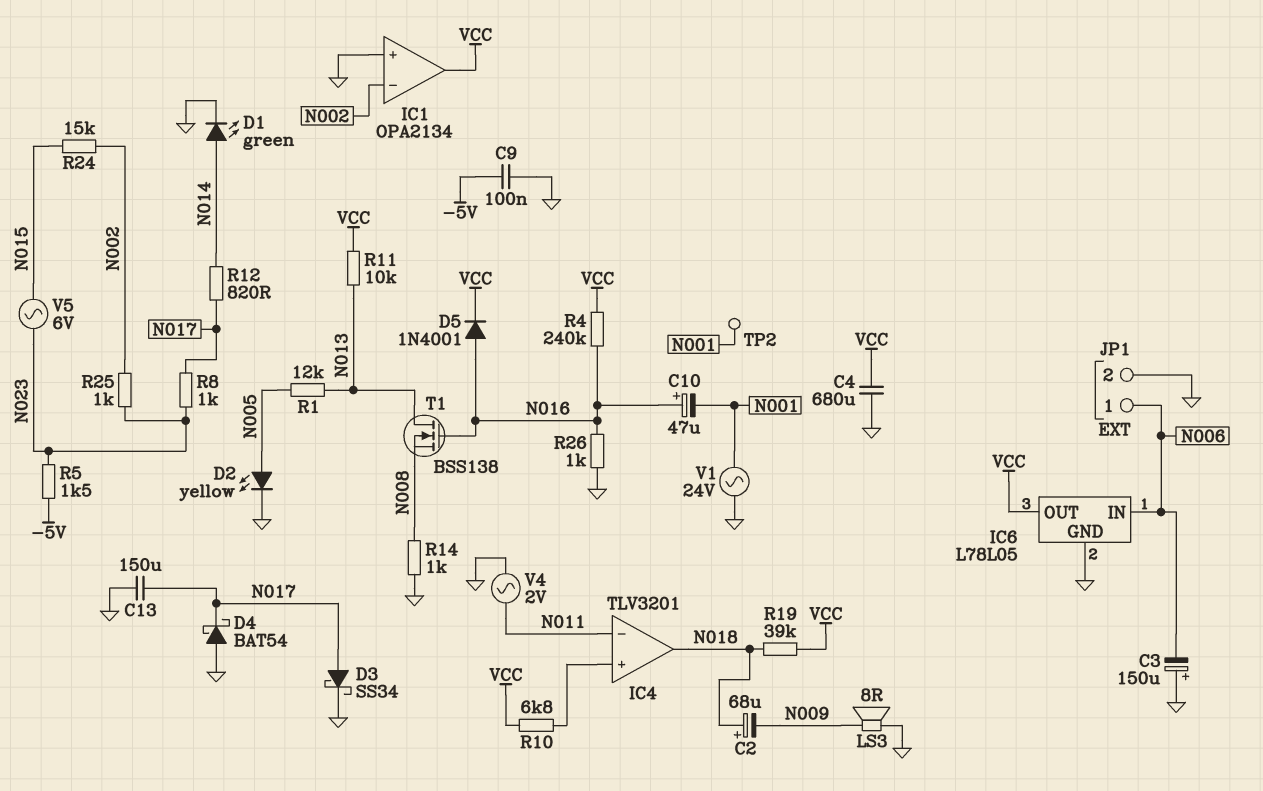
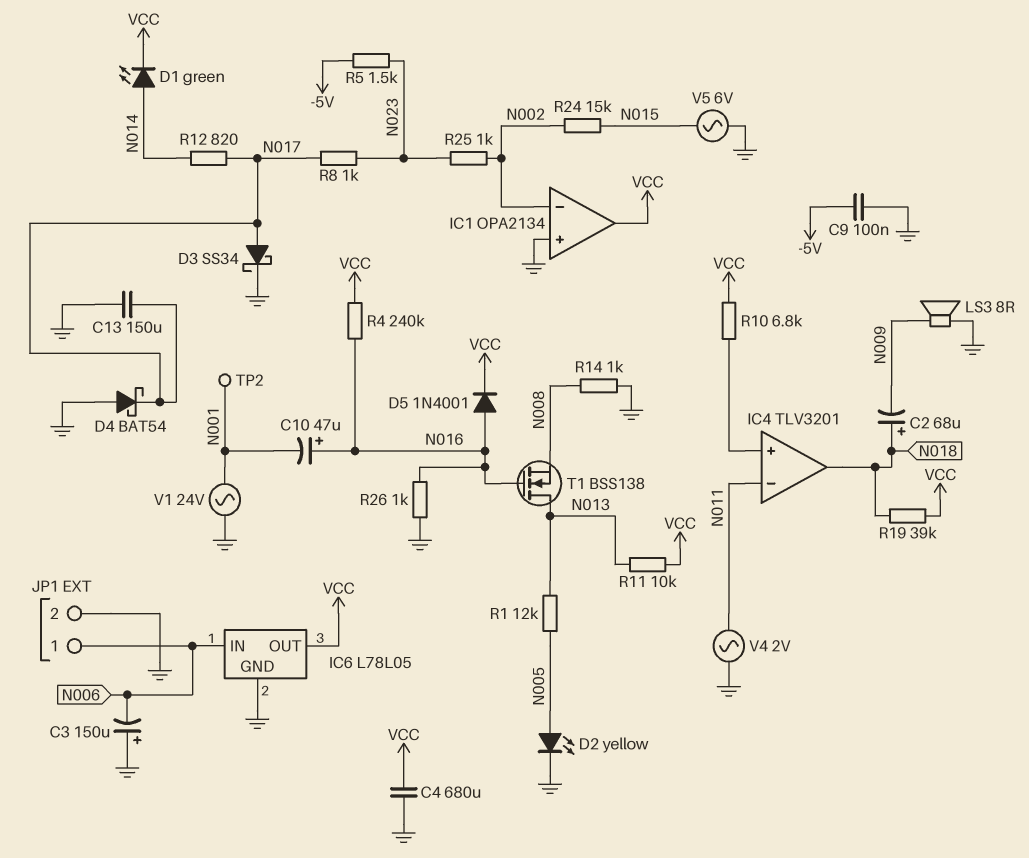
D1: LED green (A N014, K GND) -> LED green (A N014, K VCC)
V5: AC 6V (N015, N023) -> AC 6V (GND, N015)

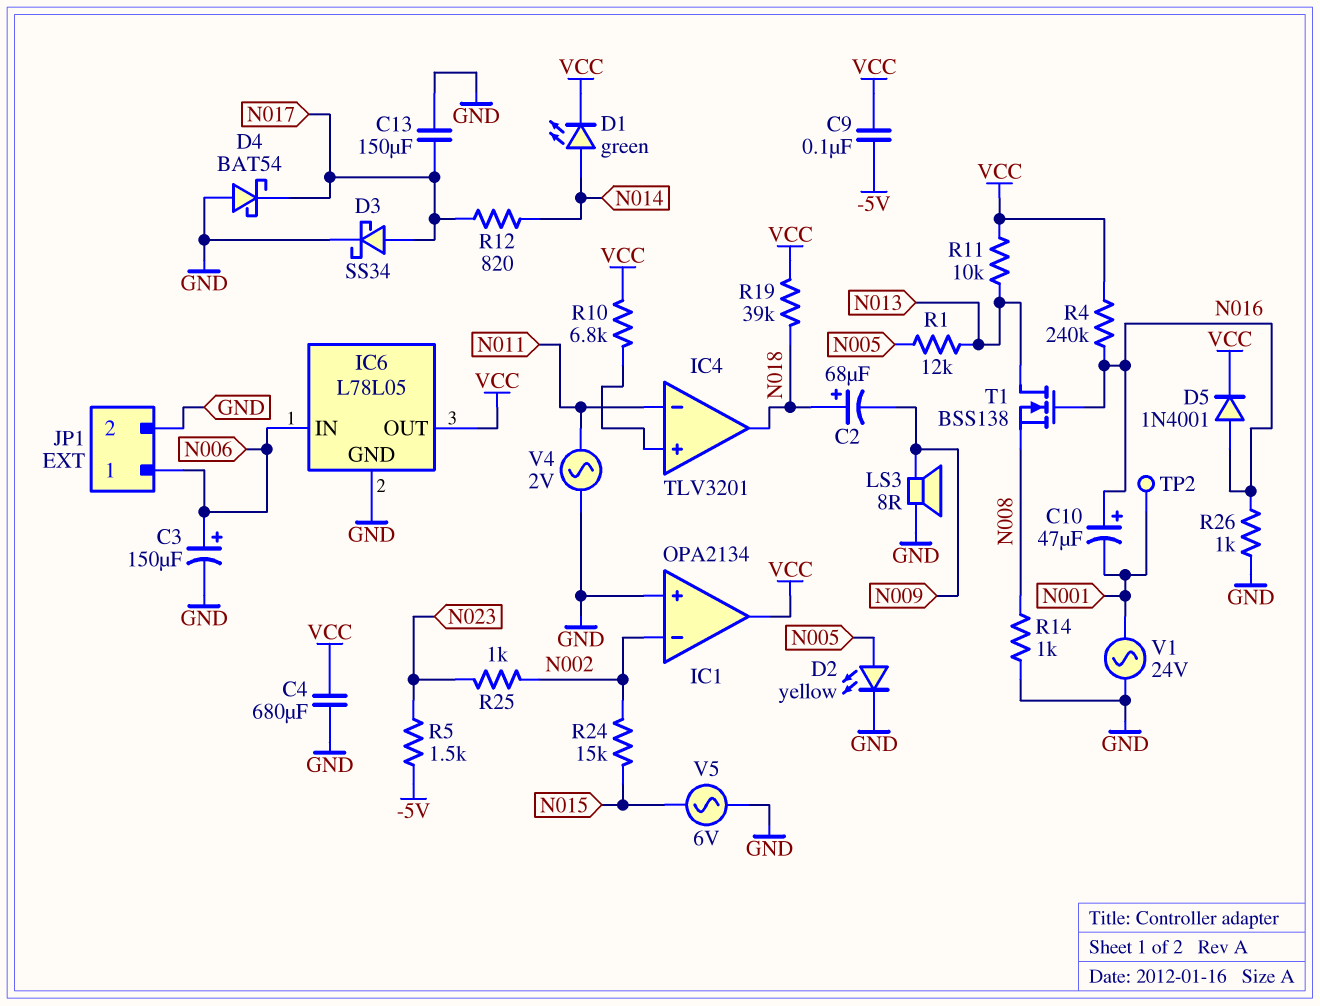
C3: 150uF (plus GND, minus N006) -> 150uF (plus N006, minus GND)
C9: 100nF (-5V, GND) -> 100nF (-5V, VCC)
R8: 1k (N017, N023) -> none

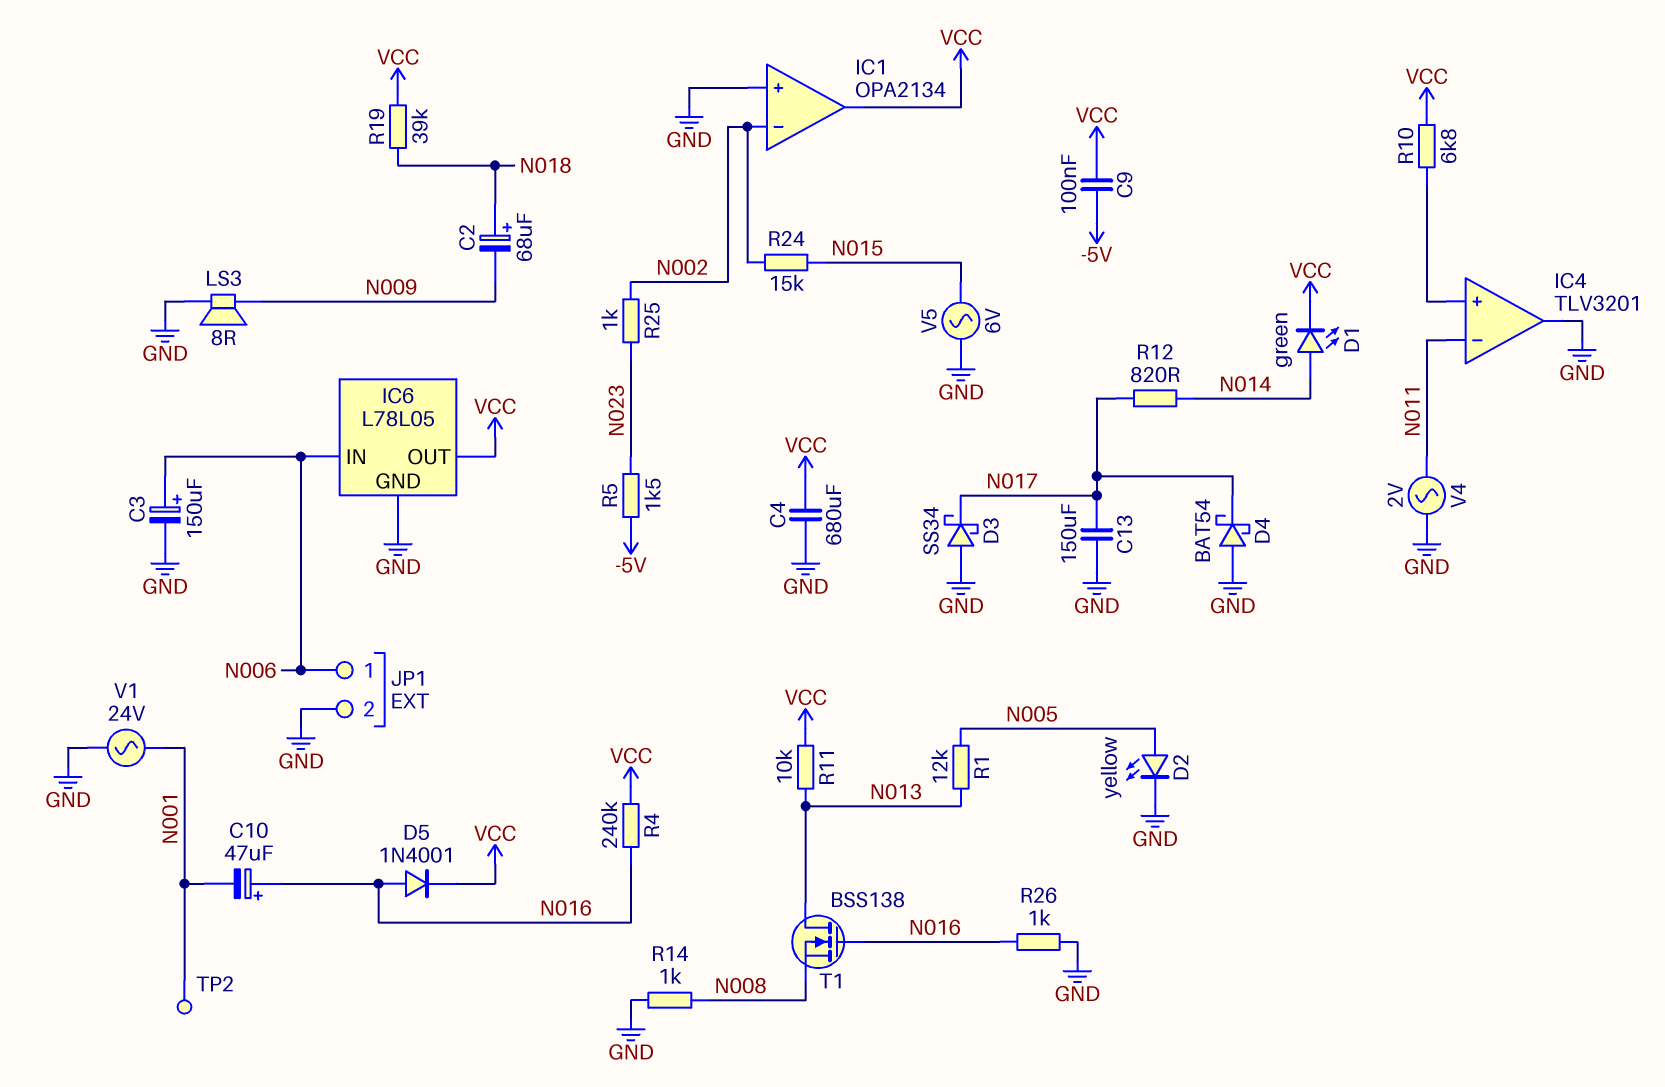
D3: schottky SS34 (A N017, K GND) -> schottky SS34 (A GND, K N017)
IC4 pin out: N018 -> GND

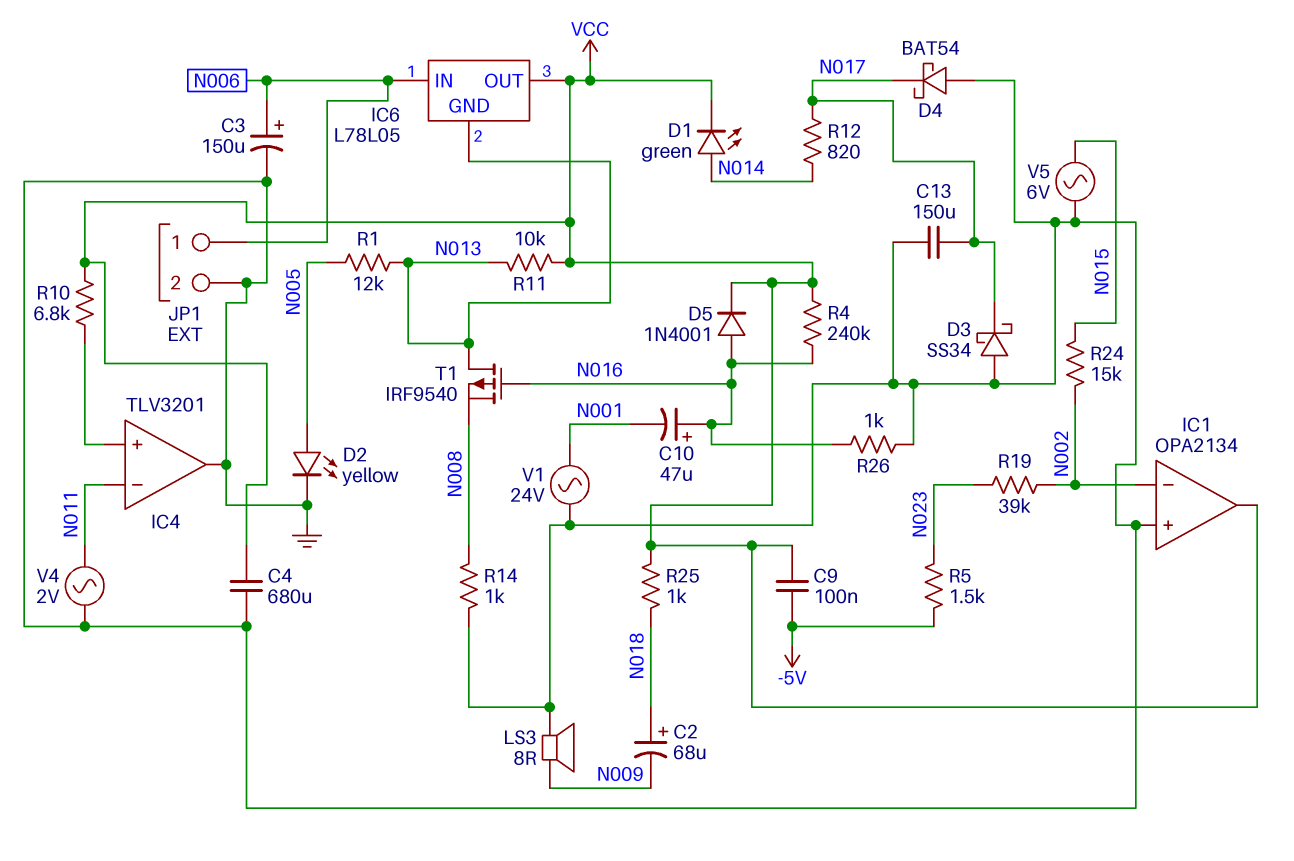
IC6 pin GND: GND -> N013
R19: 39k (N018, VCC) -> 39k (N002, N023)
R25: 1k (N002, N023) -> 1k (N018, VCC)
T1: NMOS BSS138 (G N016, D N013, S N008) -> PMOS IRF9540 (G N016, D N013, S N008)
TP2: test point (N001) -> none

